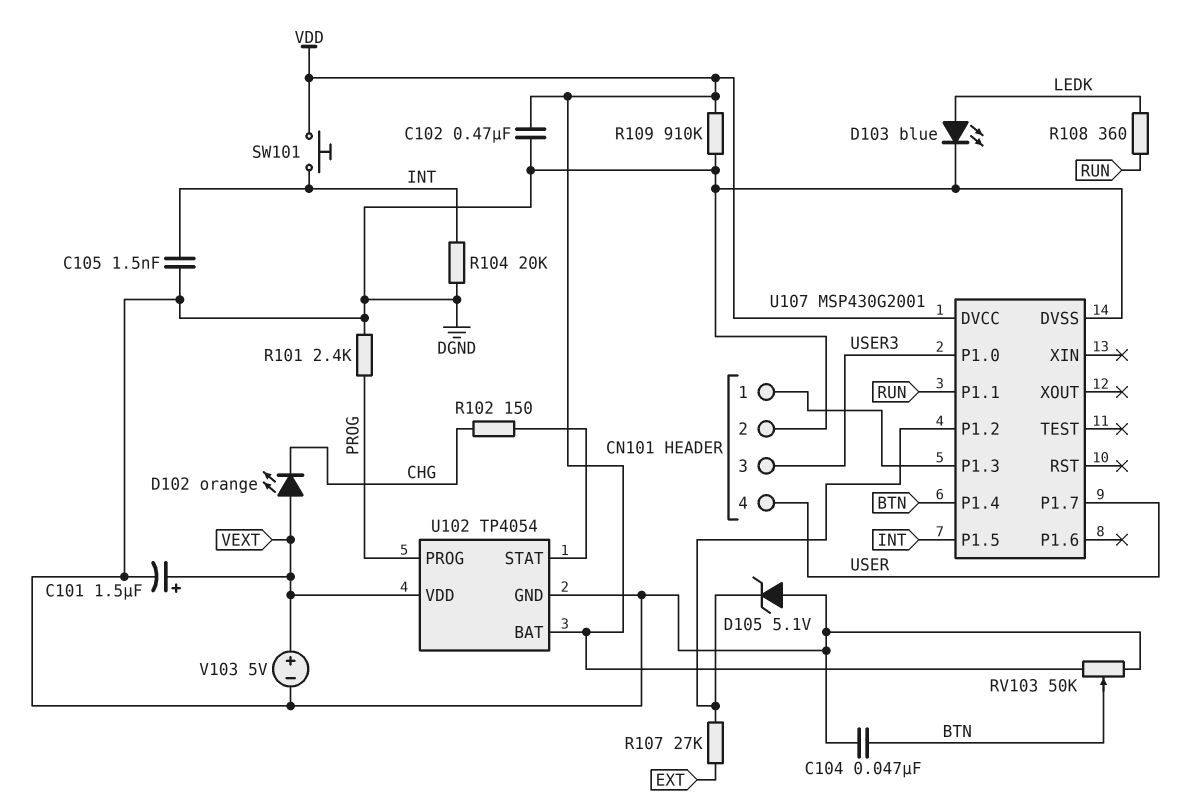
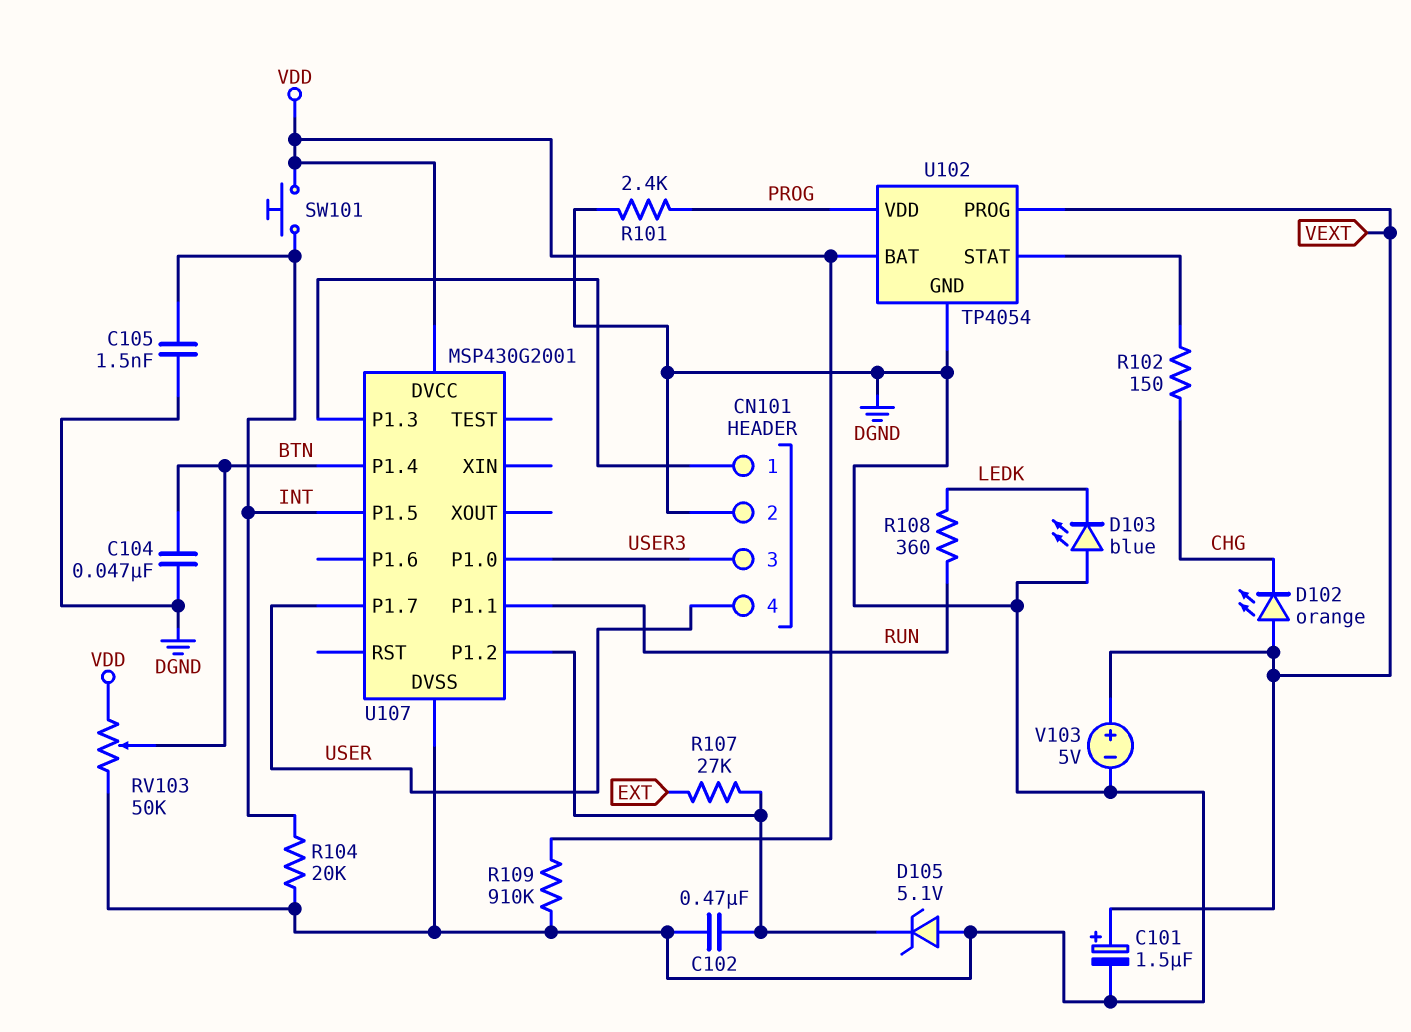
C102: 470nF (DGND, VDD) -> 470nF (DGND, U107/P1.2)
D103: LED blue (A LEDK, K DGND) -> LED blue (A DGND, K LEDK)
U102 pin PROG: PROG -> VEXT
U102 pin VDD: VEXT -> PROG

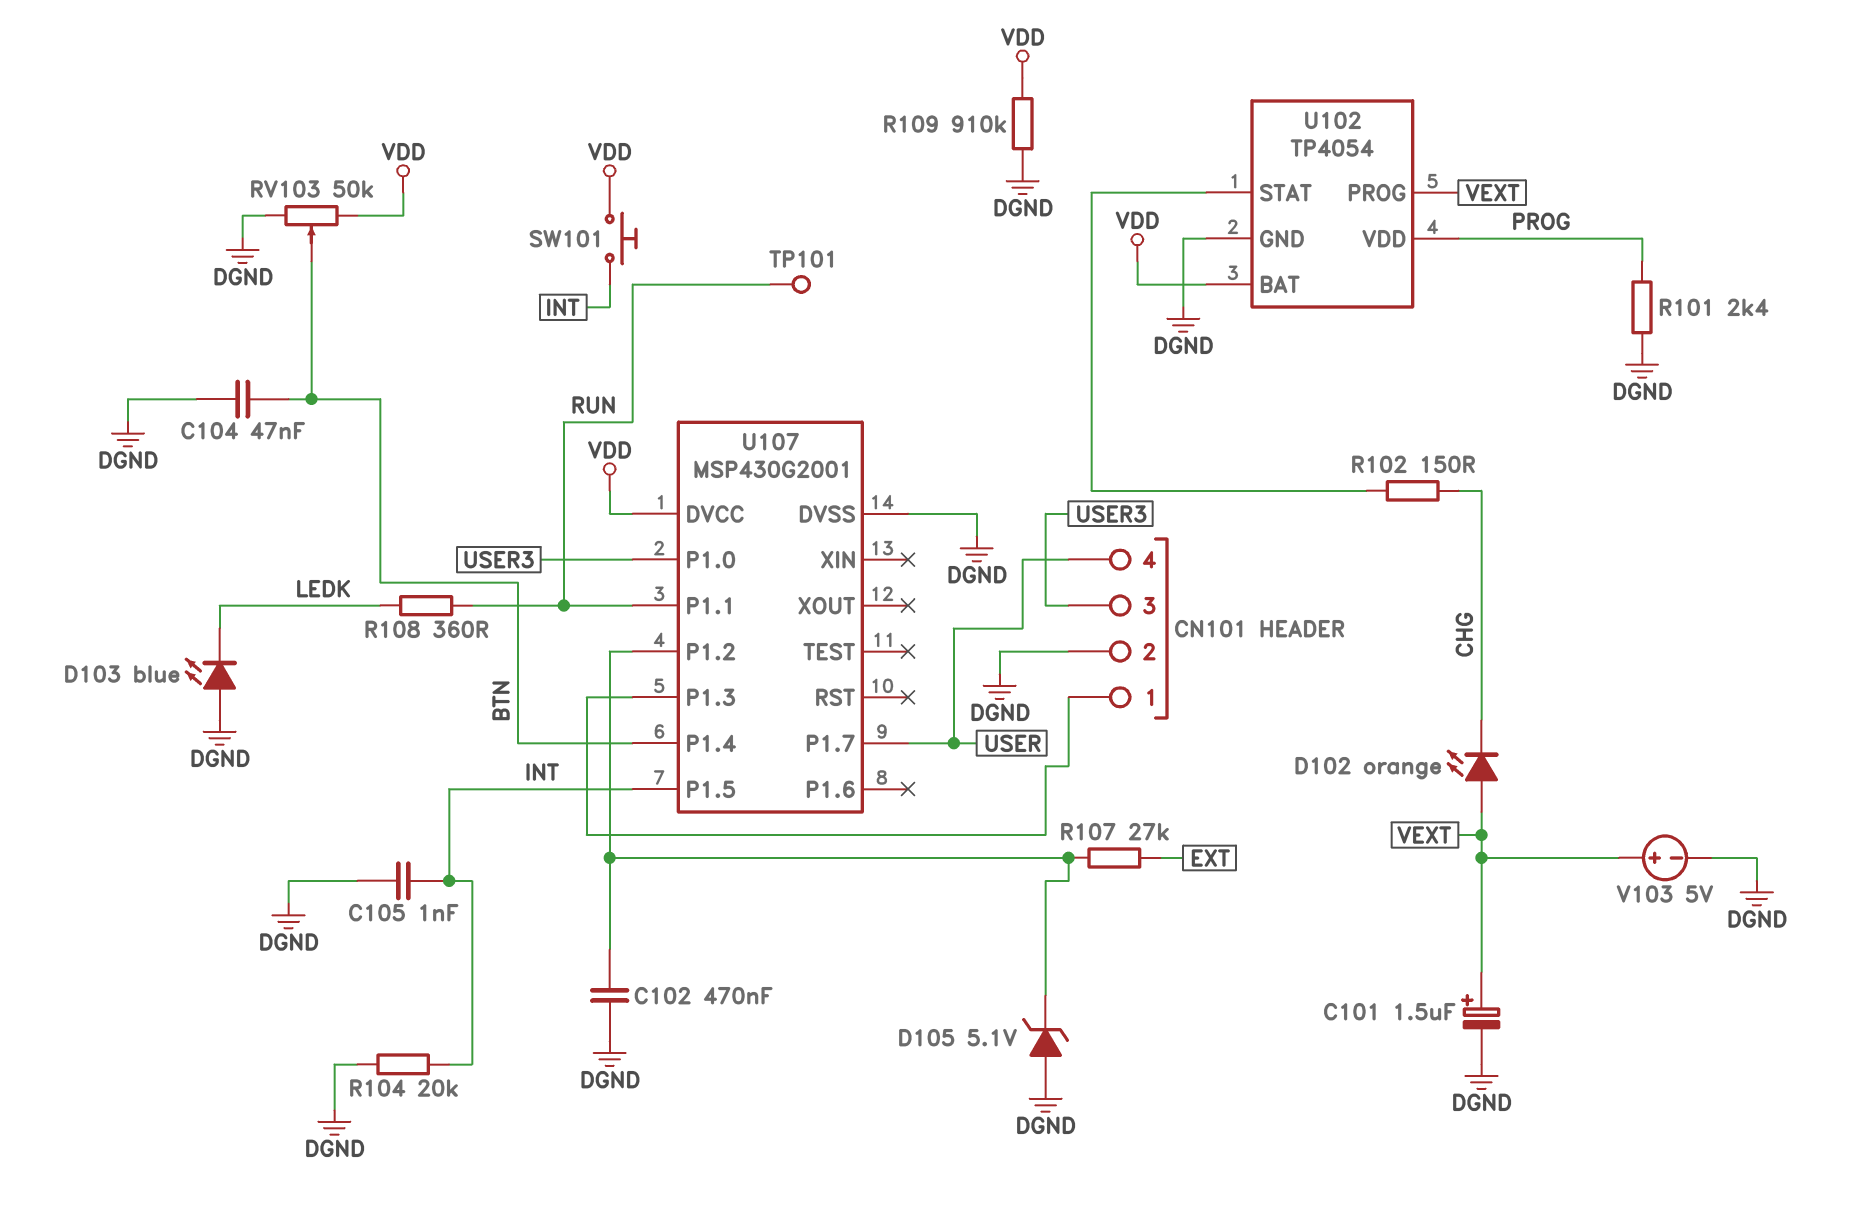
C105: 1.5nF (DGND, INT) -> 1nF (DGND, INT)
TP101: none -> test point (RUN)

